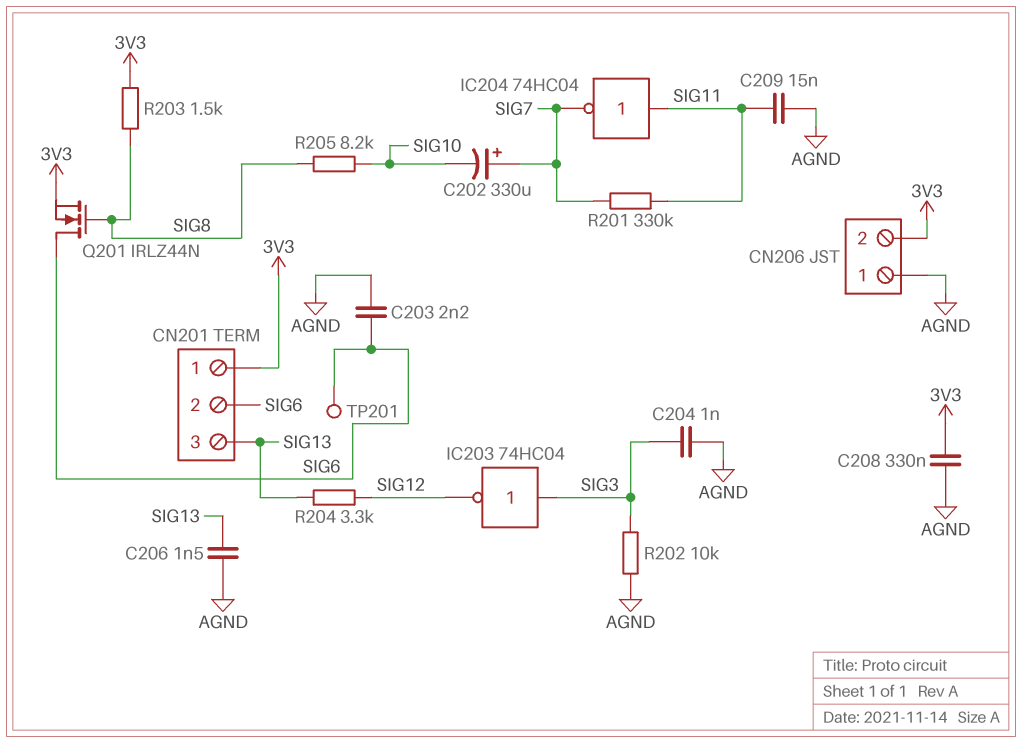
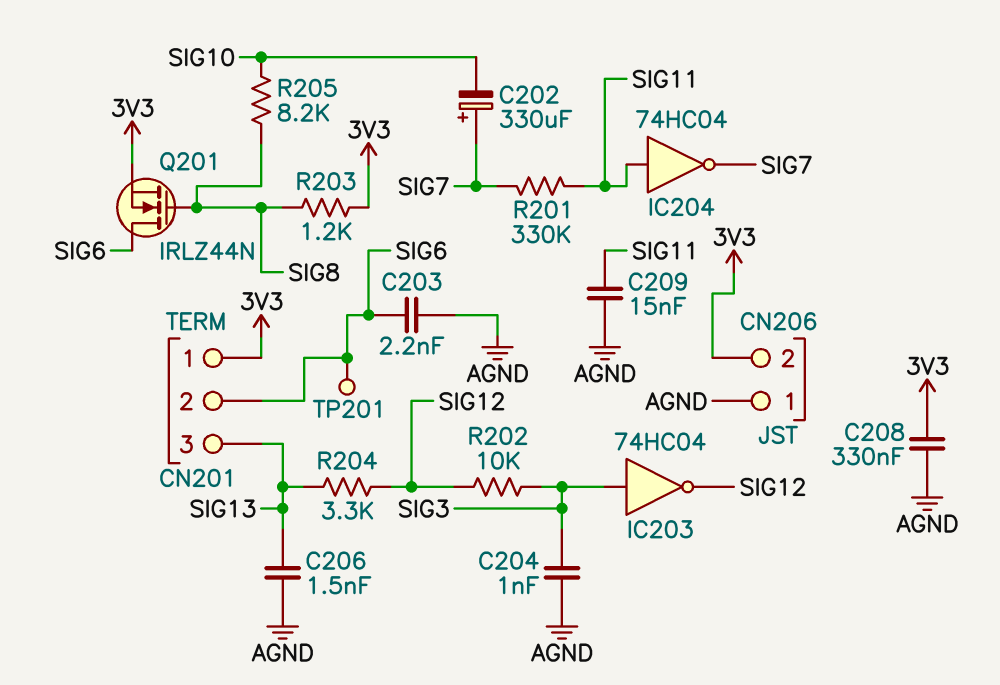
R202: 10k (AGND, SIG3) -> 10k (SIG3, SIG12)
R203: 1.5k (3V3, SIG8) -> 1.2k (3V3, SIG8)

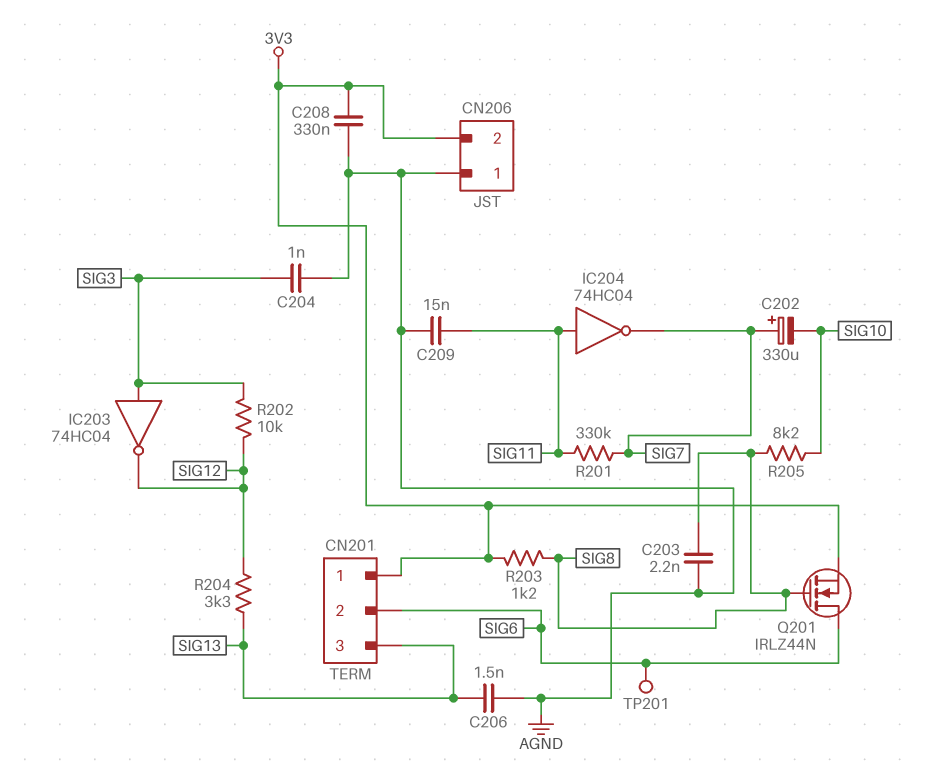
C203: 2.2nF (AGND, SIG6) -> 2.2nF (AGND, SIG8)

